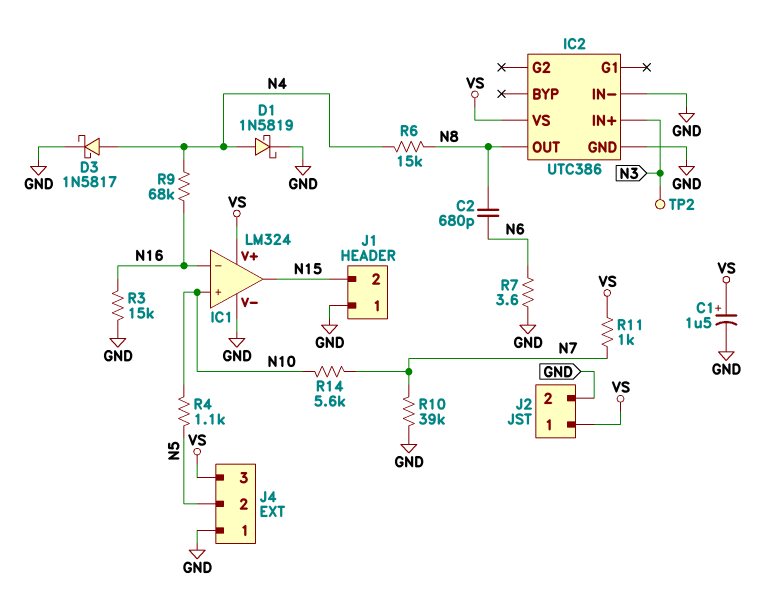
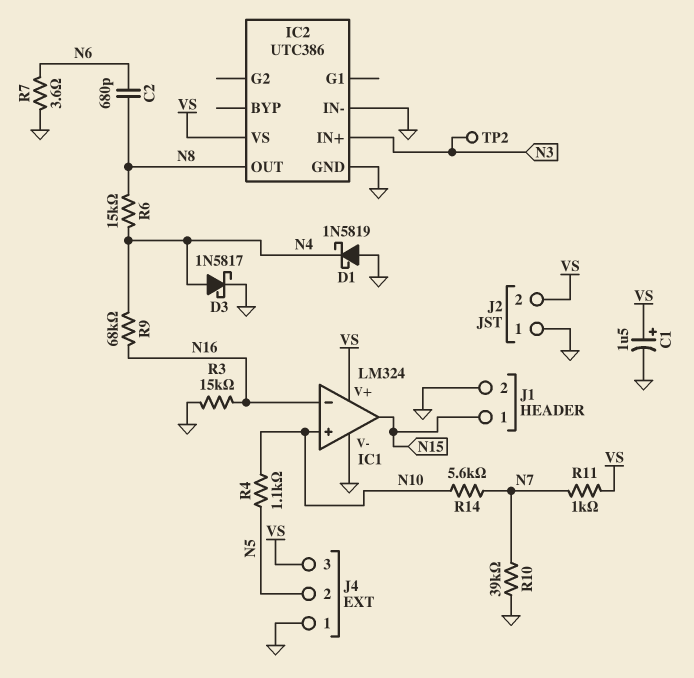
D1: schottky 1N5819 (A N4, K GND) -> schottky 1N5819 (A GND, K N4)
J1 pin 1: GND -> N15
J1 pin 2: N15 -> GND
J2 pin 1: VS -> GND
J2 pin 2: GND -> VS

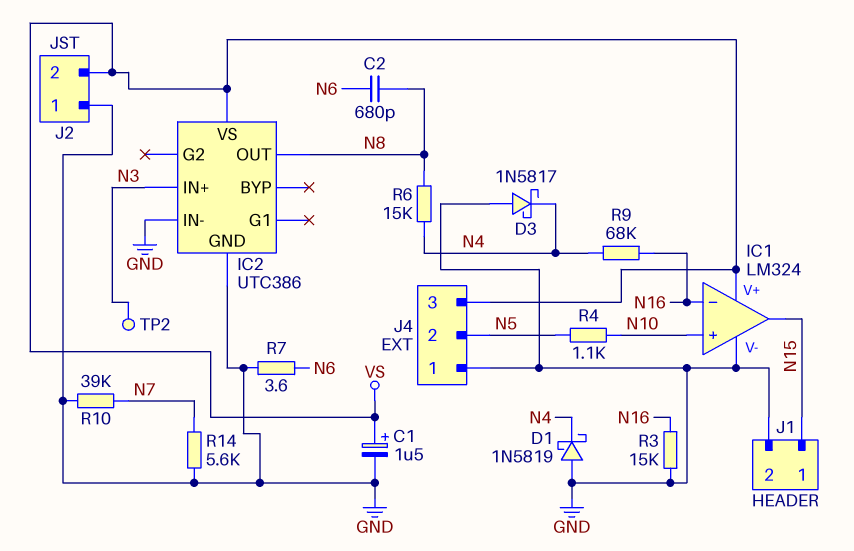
D3: schottky 1N5817 (A N4, K GND) -> schottky 1N5817 (A GND, K N4)
R11: 1k (N7, VS) -> none
R14: 5.6k (N7, N10) -> 5.6k (GND, N7)

